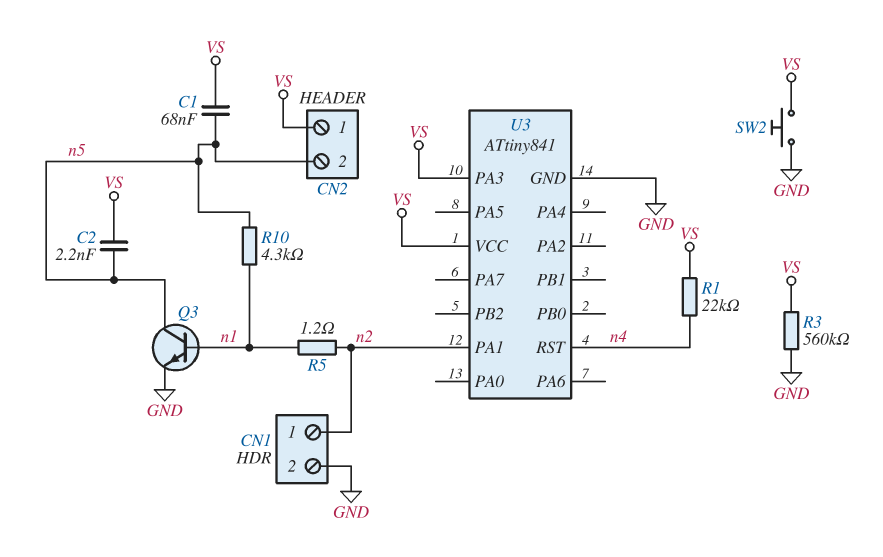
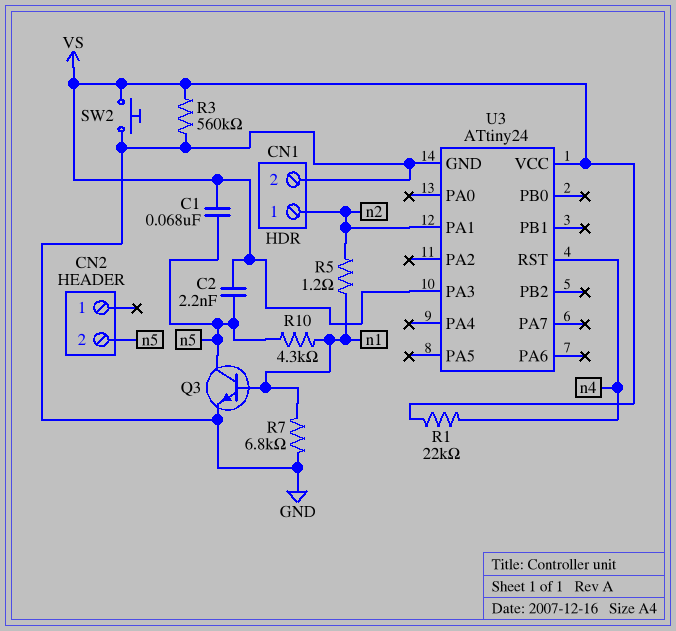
CN2 pin 1: VS -> none
R7: none -> 6.8k (GND, n1)
U3: ATtiny841 -> ATtiny24

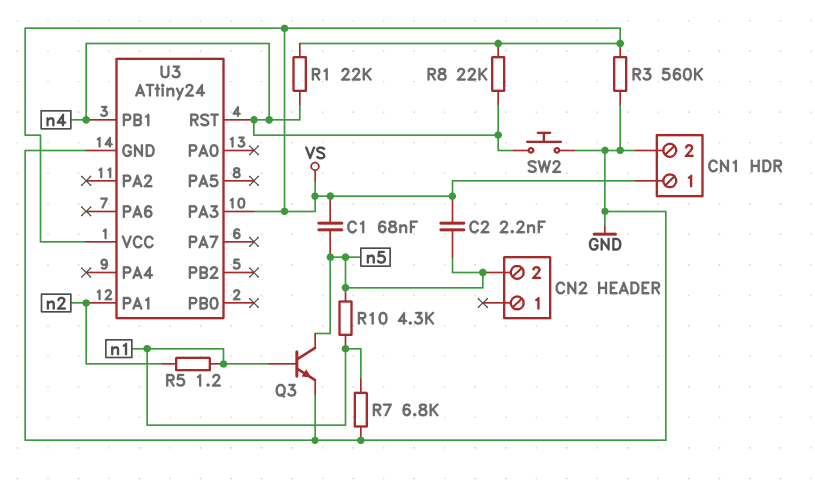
CN1 pin 1: n2 -> VS
R8: none -> 22k (VS, n4)
SW2: button (GND, VS) -> button (GND, n4)
U3 pin PB1: none -> n4

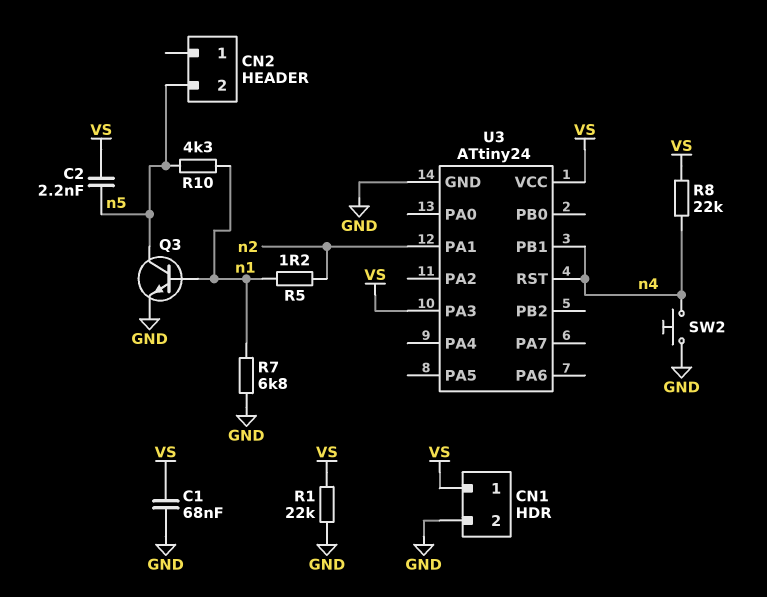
C1: 68nF (VS, n5) -> 68nF (GND, VS)
R1: 22k (VS, n4) -> 22k (GND, VS)
R3: 560k (GND, VS) -> none

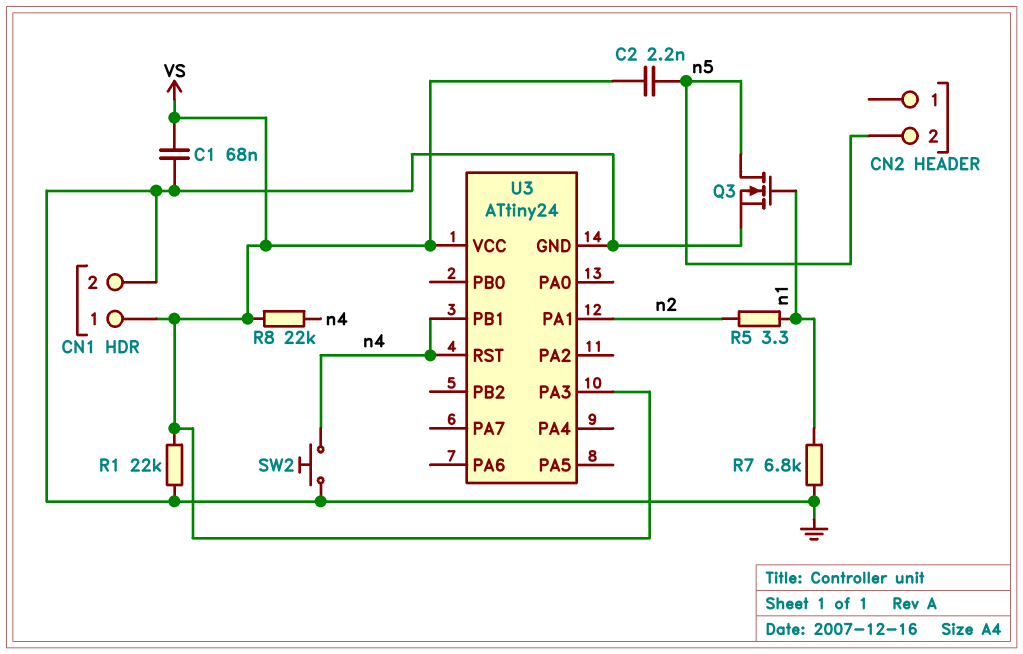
Q3: NPN (B n1, C n5, E GND) -> NMOS (G n1, D n5, S GND)
R5: 1.2 (n1, n2) -> 3.3 (n1, n2)
R10: 4.3k (n1, n5) -> none

